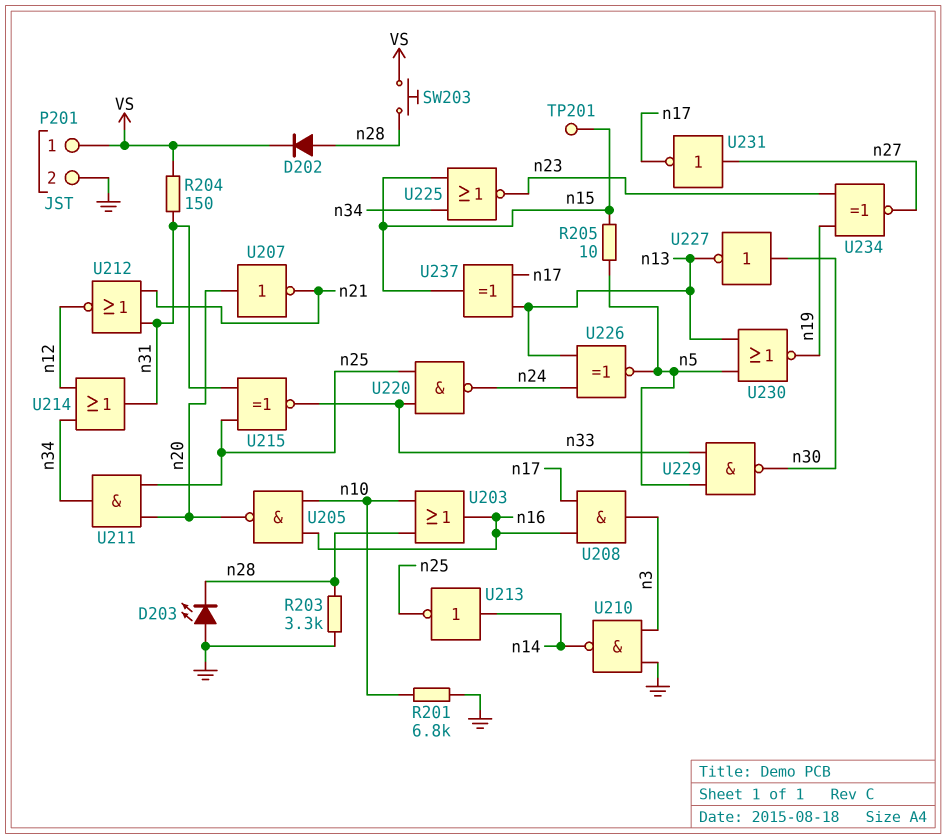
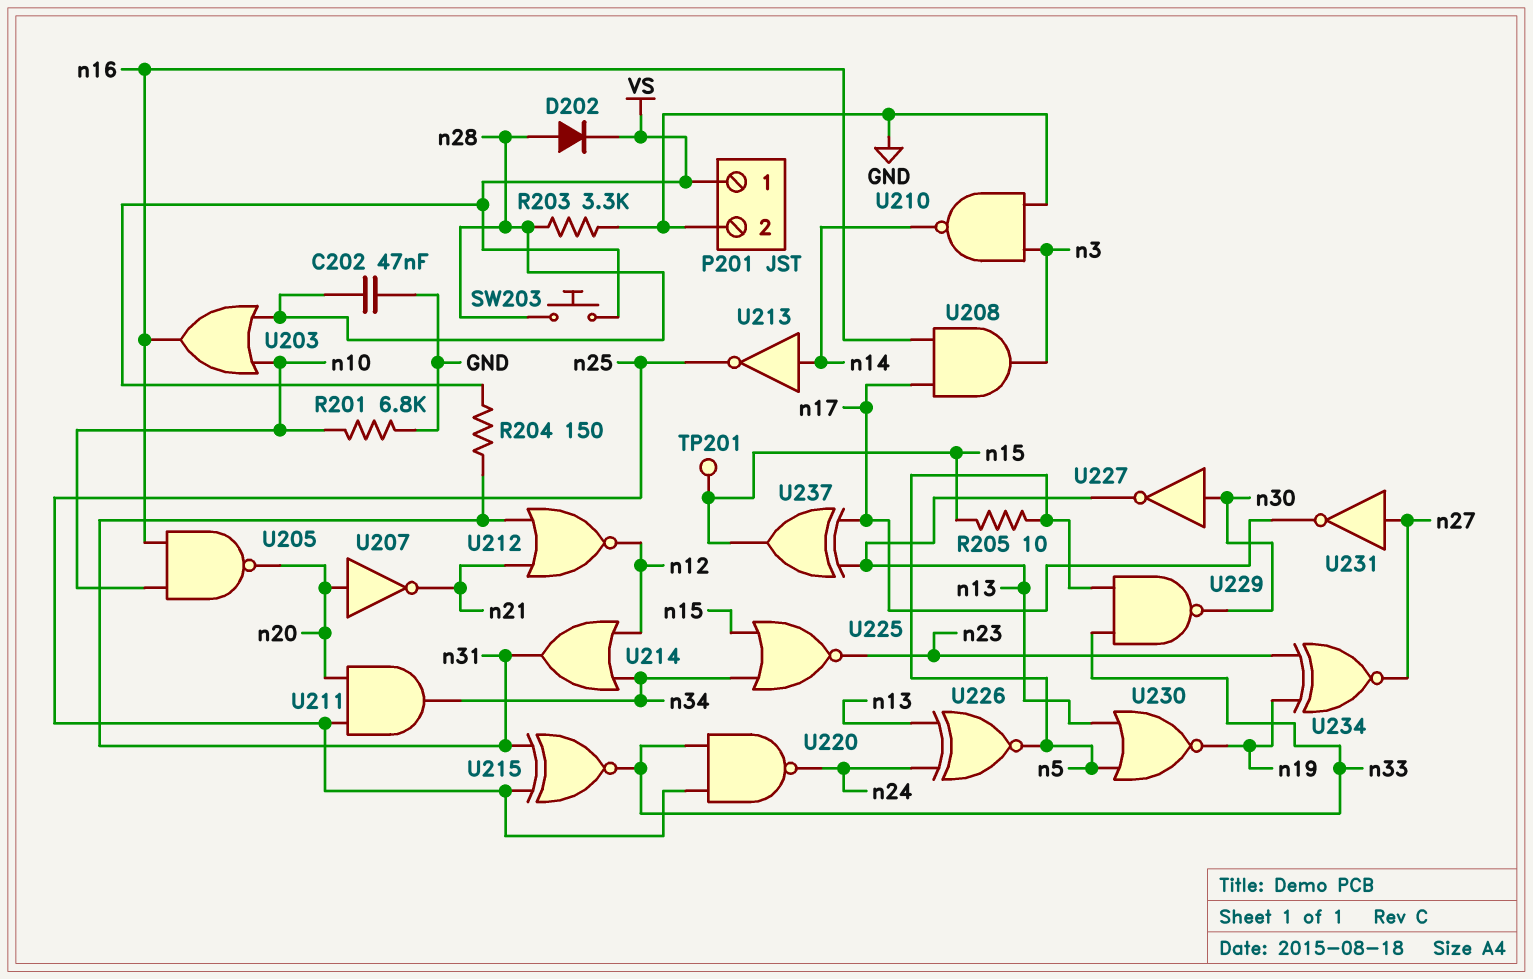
C202: none -> 47nF (GND, n28)
D203: LED (A GND, K n28) -> none

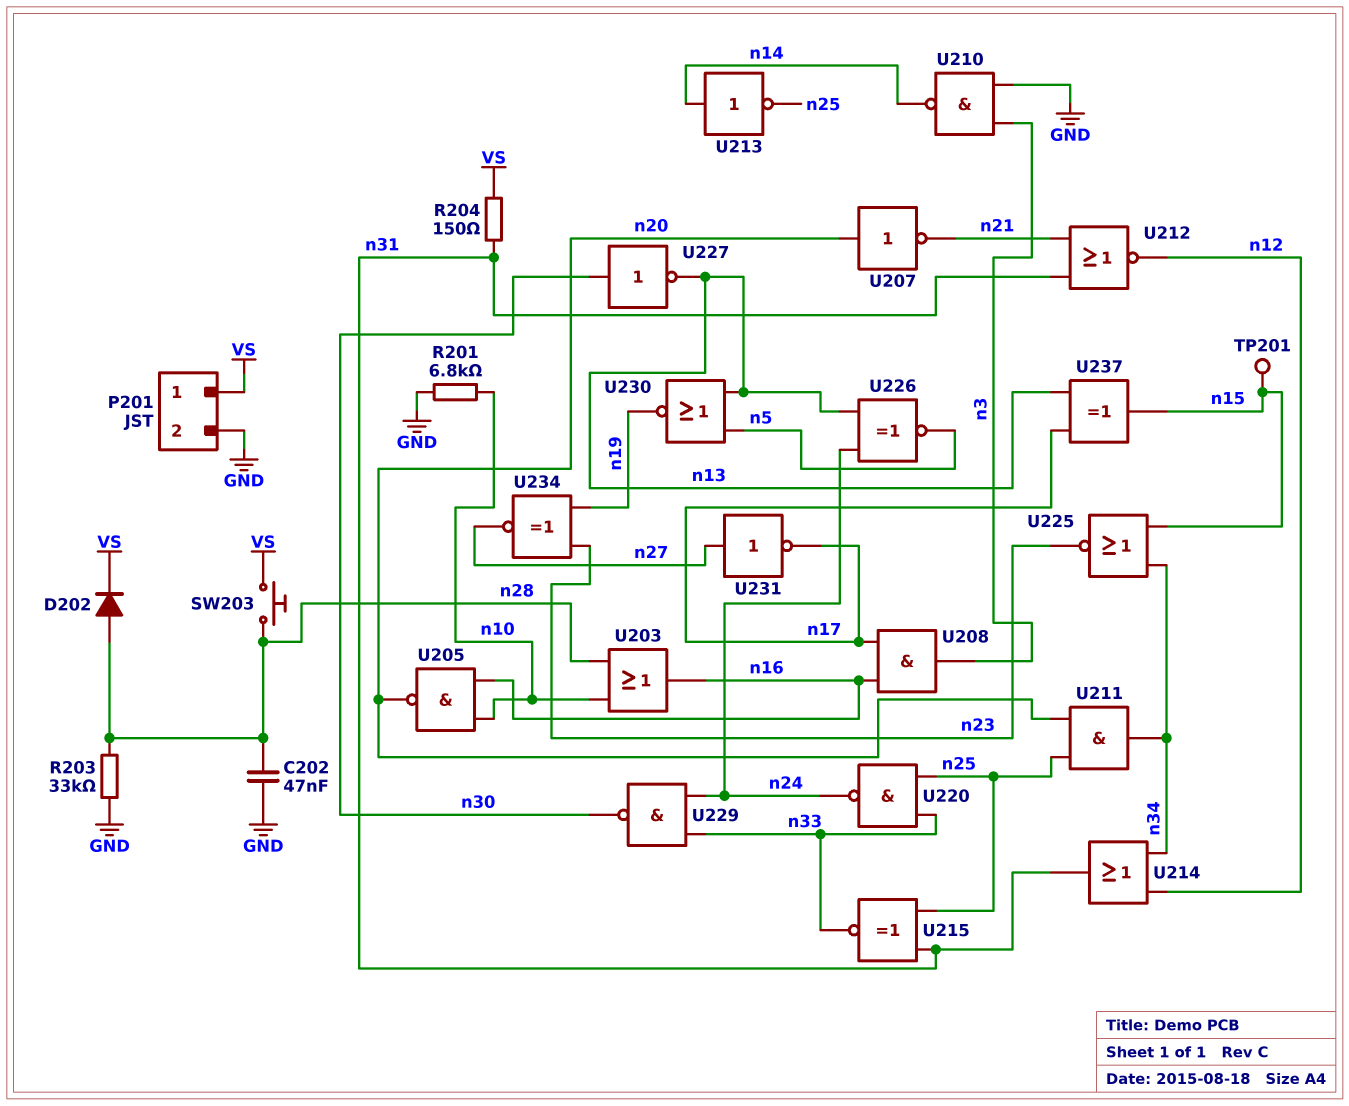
R203: 3.3k (GND, n28) -> 33k (GND, n28)
R205: 10 (n5, n15) -> none
U229: NAND (in n5, in n33, out n30) -> NAND (in n24, in n33, out n30)

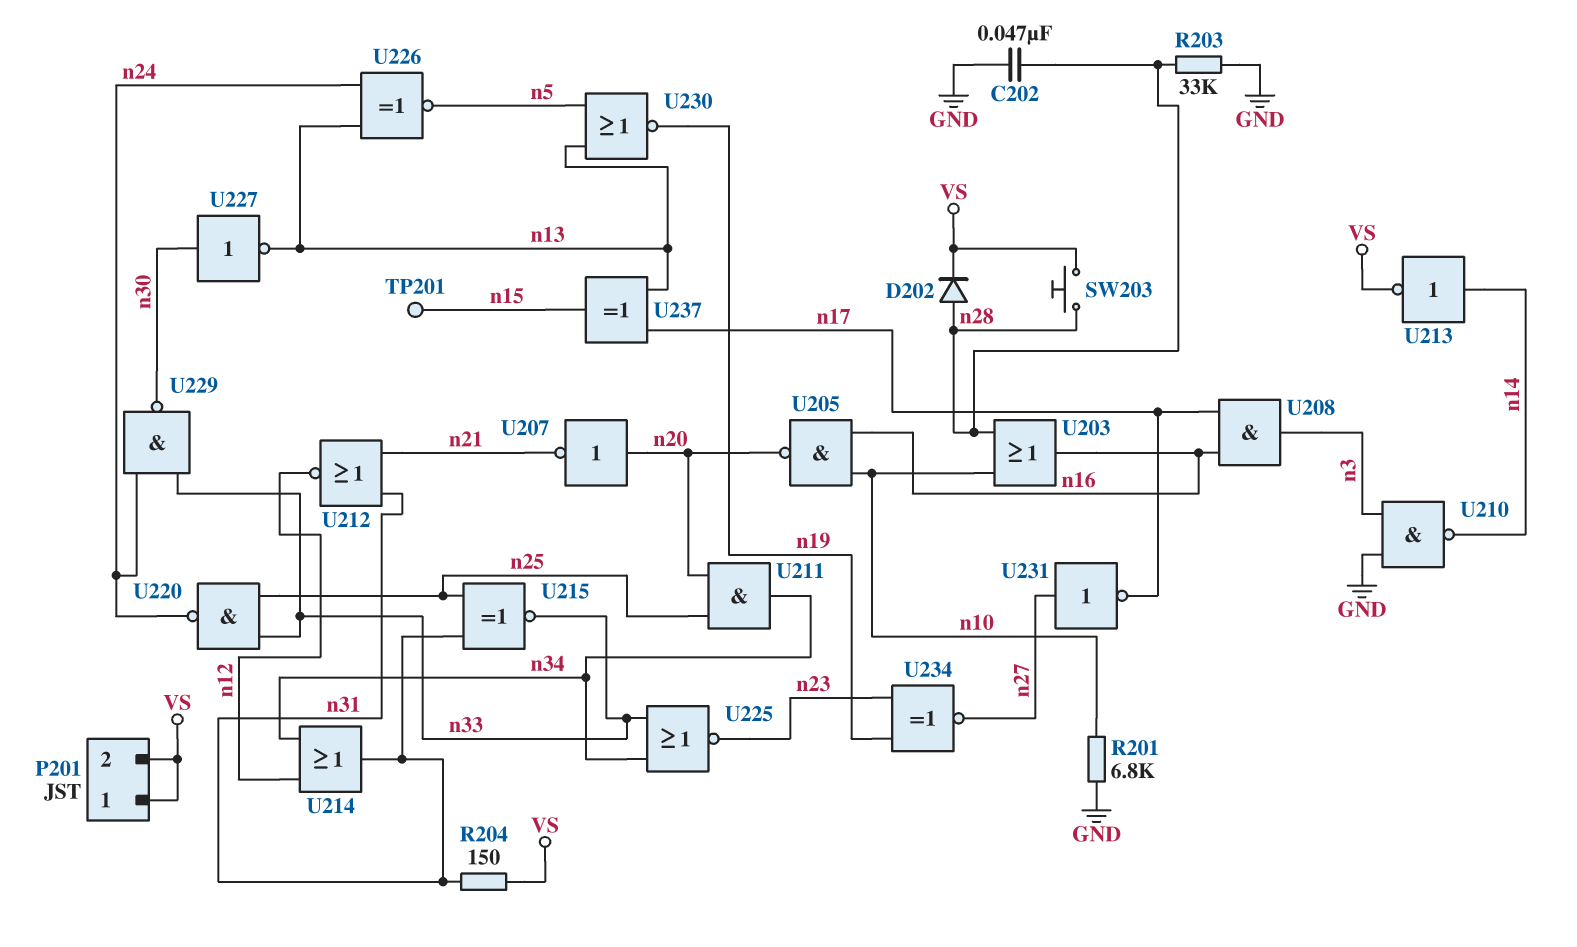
P201 pin 2: GND -> VS
U213: NOT (in n14, out n25) -> NOT (in n14, out VS)
U225: NOR (in n15, in n34, out n23) -> NOR (in n33, in n34, out n23)

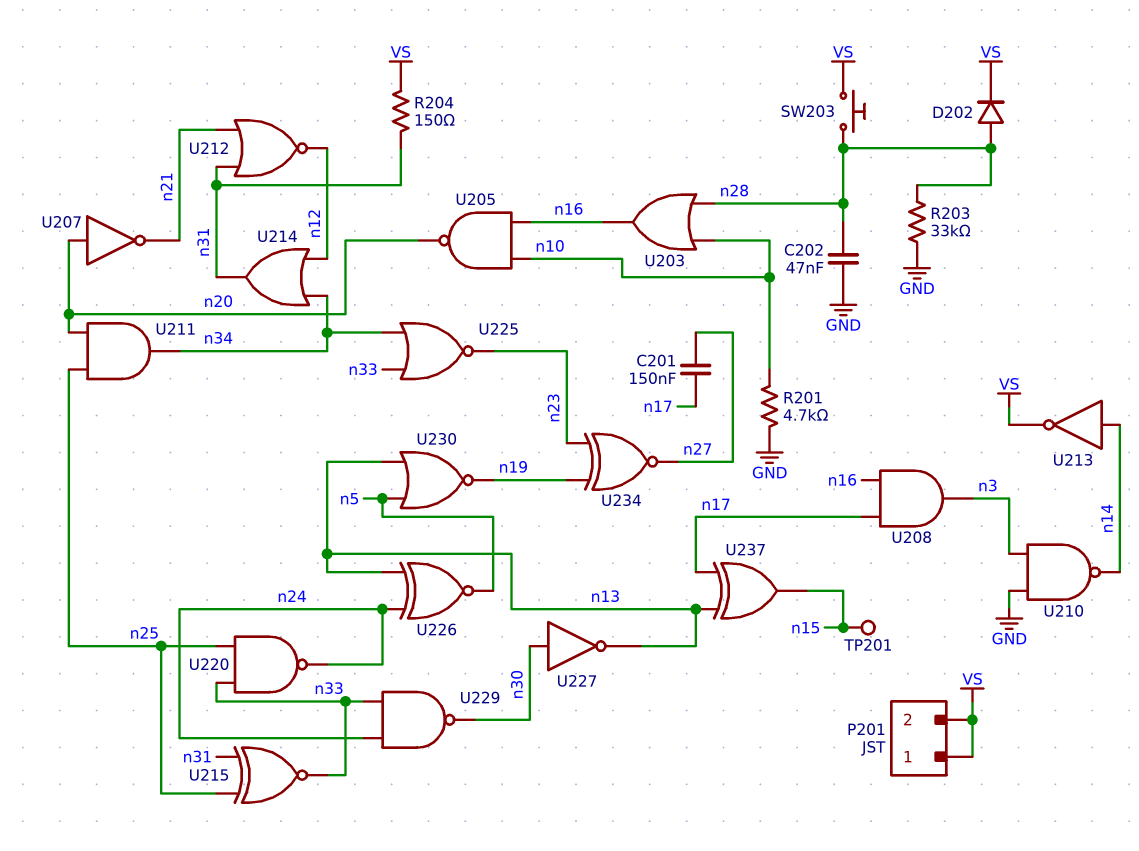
C201: none -> 150nF (n17, n27)
R201: 6.8k (GND, n10) -> 4.7k (GND, n10)
U231: NOT (in n27, out n17) -> none

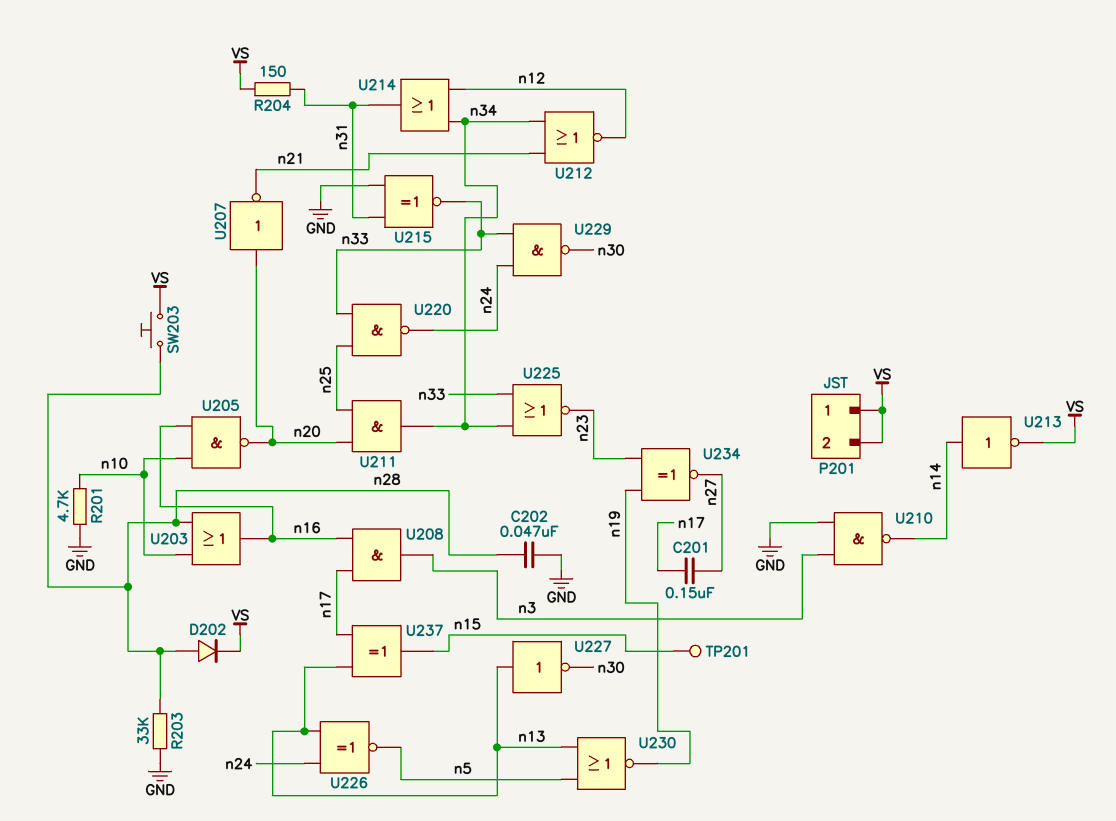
U212: NOR (in n21, in n31, out n12) -> NOR (in n21, in n34, out n12)
U215: XNOR (in n25, in n31, out n33) -> XNOR (in GND, in n31, out n33)
U227: NOT (in n30, out n13) -> NOT (in n13, out n30)

